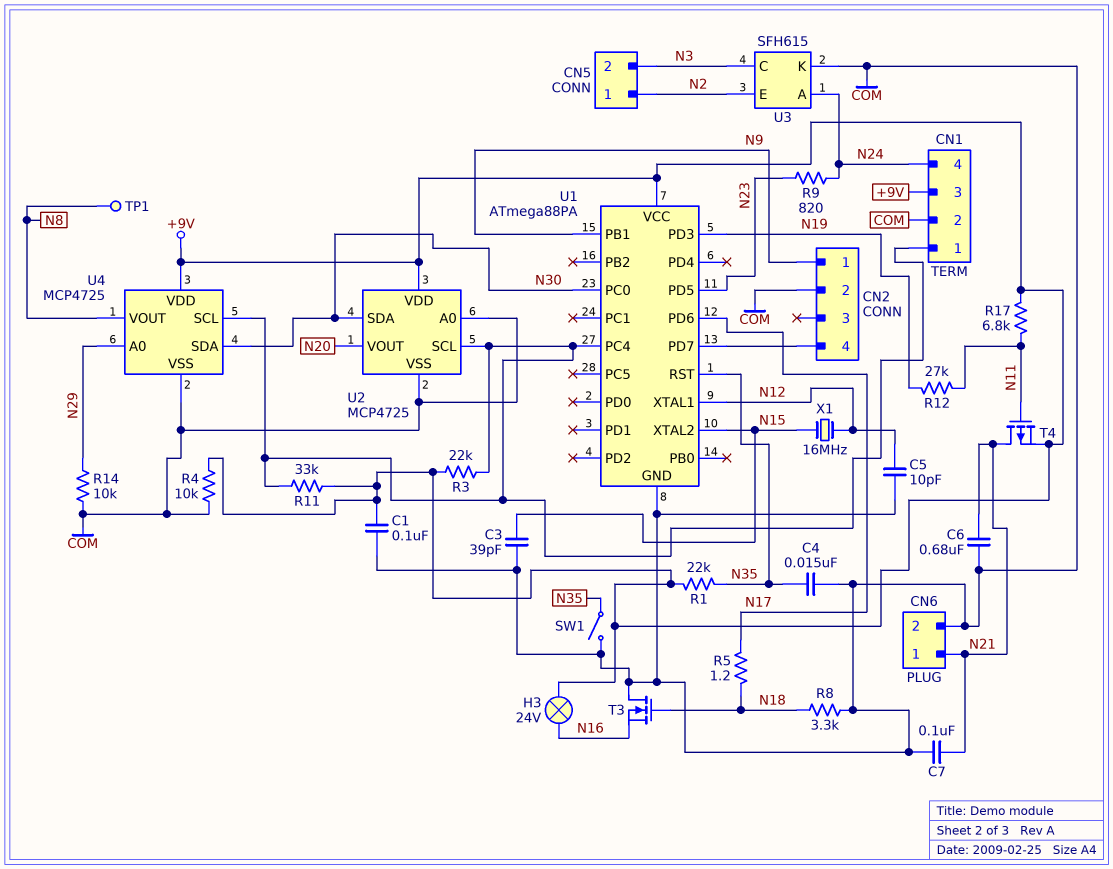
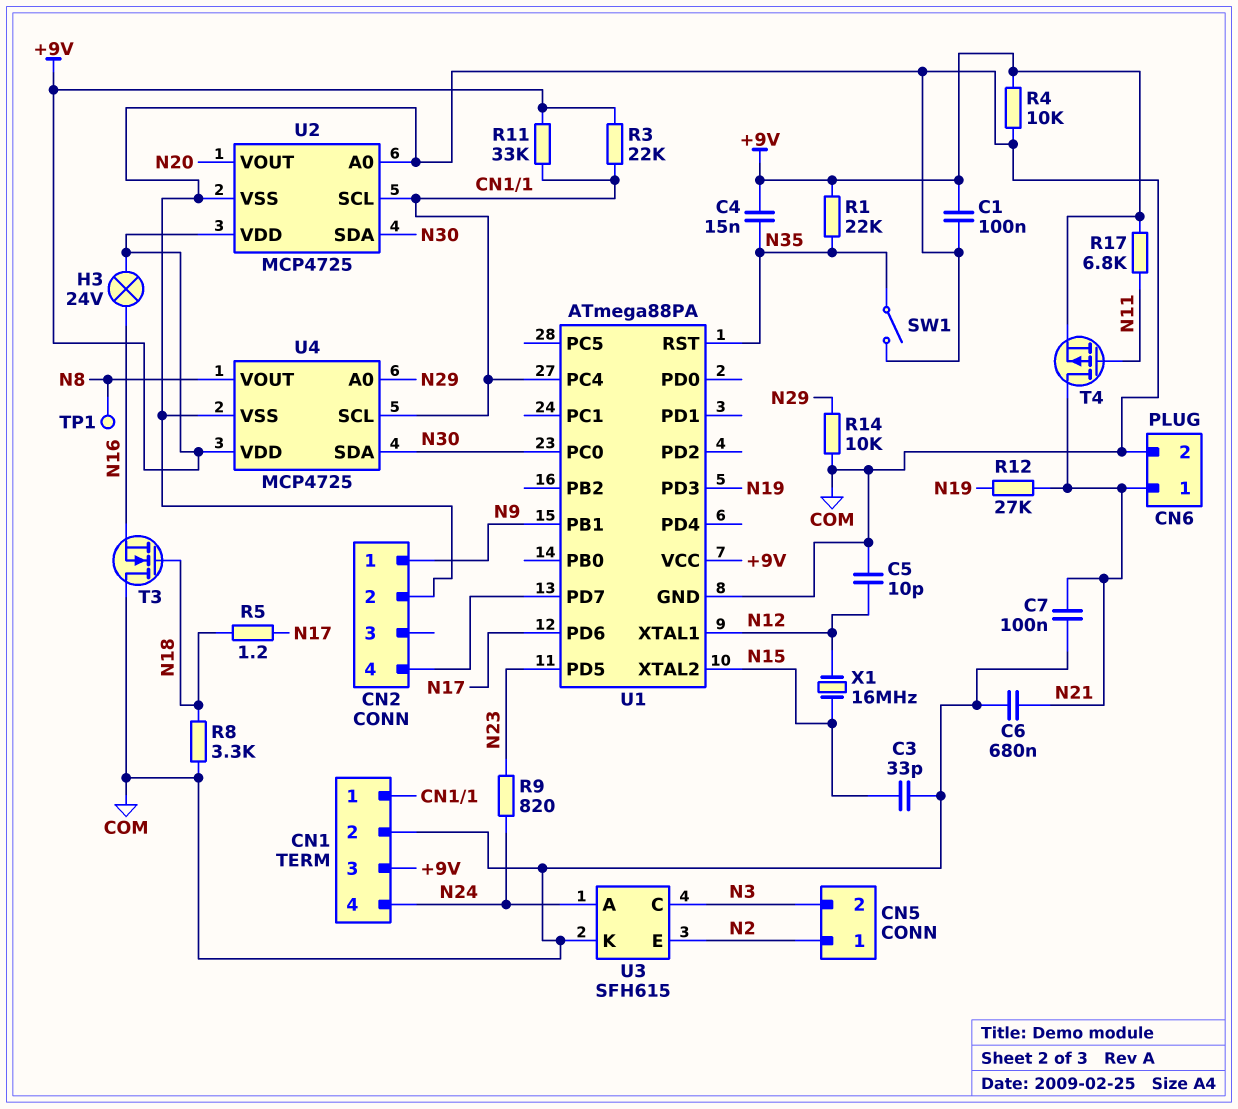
C3: 39pF (COM, N15) -> 33pF (COM, N15)
C4: 15nF (COM, N35) -> 15nF (+9V, N35)
R12: 27k (N11, N19) -> 27k (N19, N21)

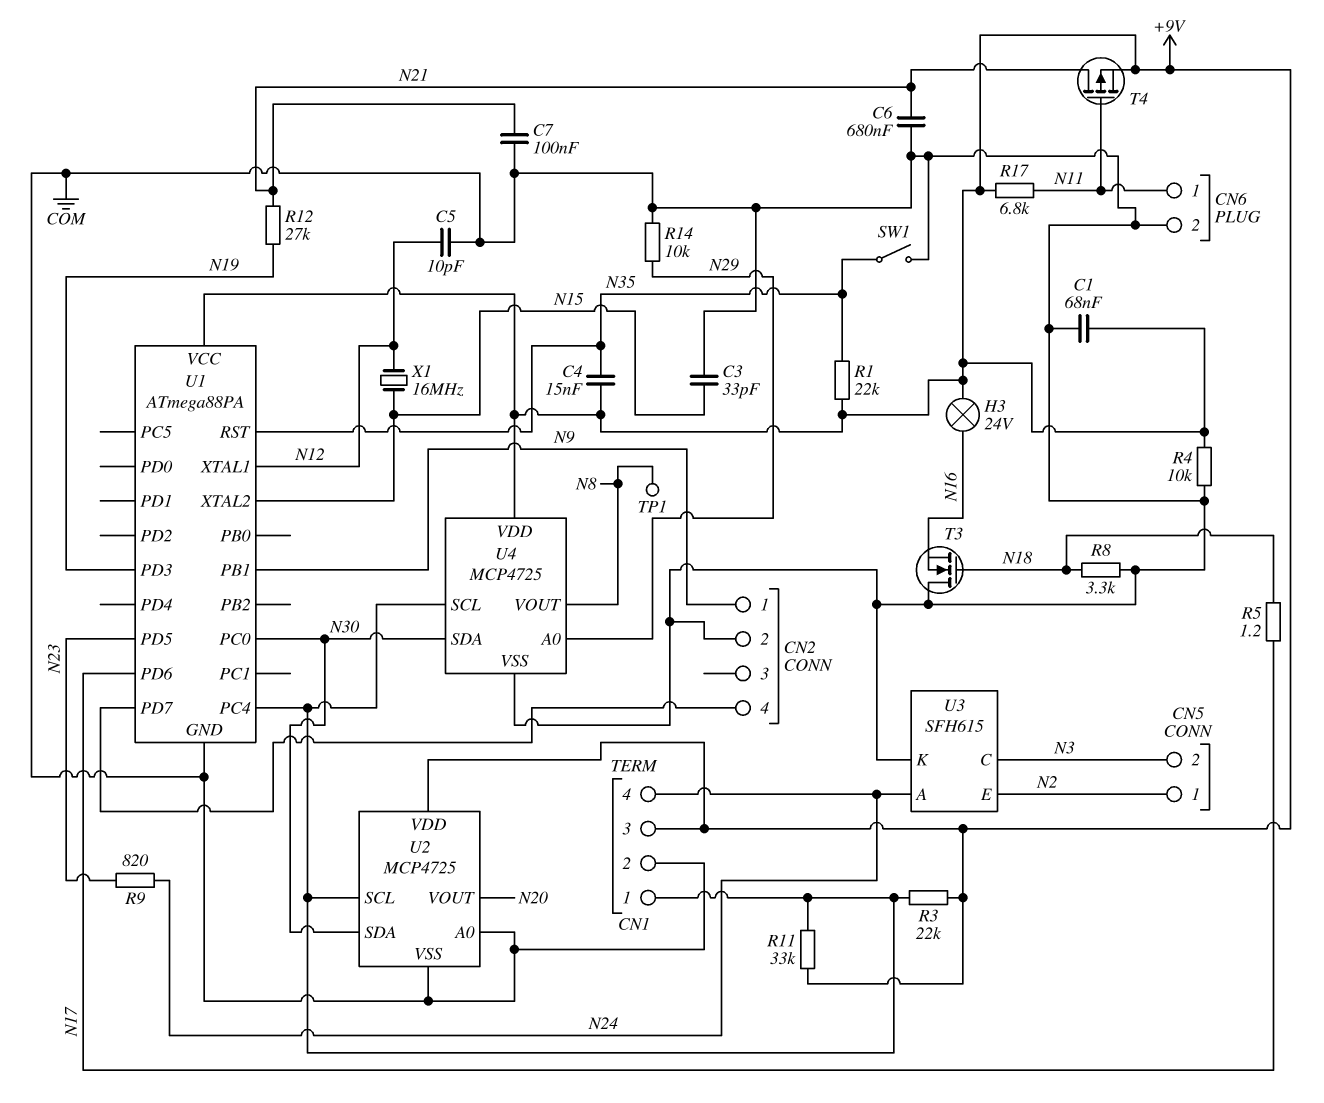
C1: 100nF (+9V, COM) -> 68nF (+9V, COM)
CN6 pin 1: N21 -> N11

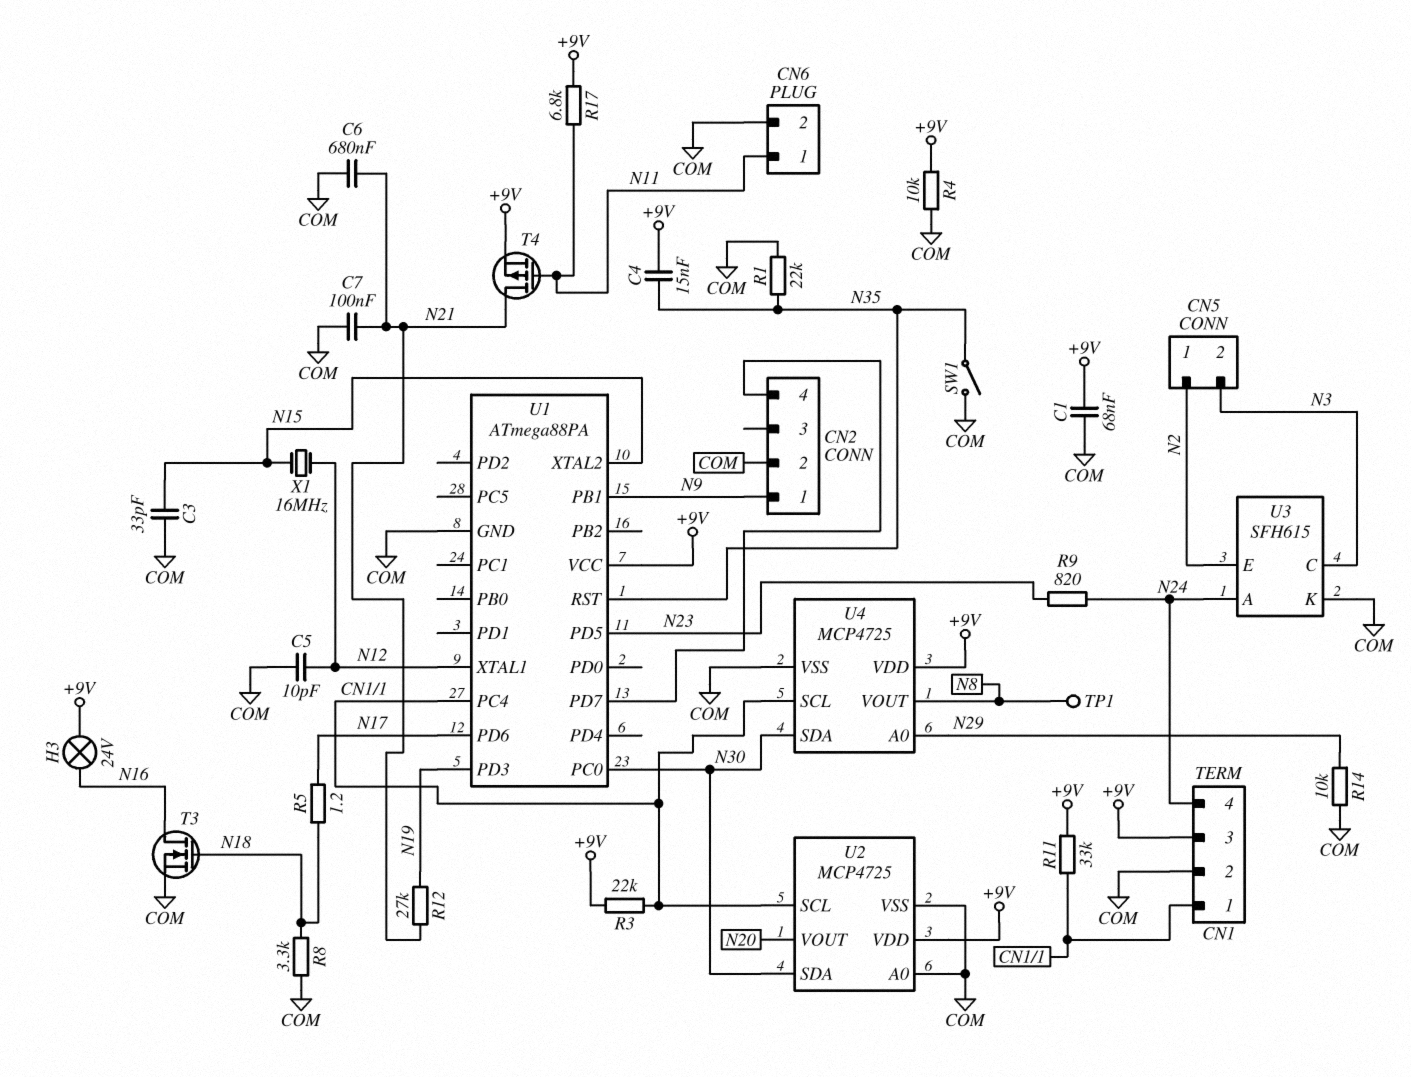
R1: 22k (+9V, N35) -> 22k (COM, N35)
T3: NMOS (G N18, D COM, S N16) -> NMOS (G N18, D N16, S COM)

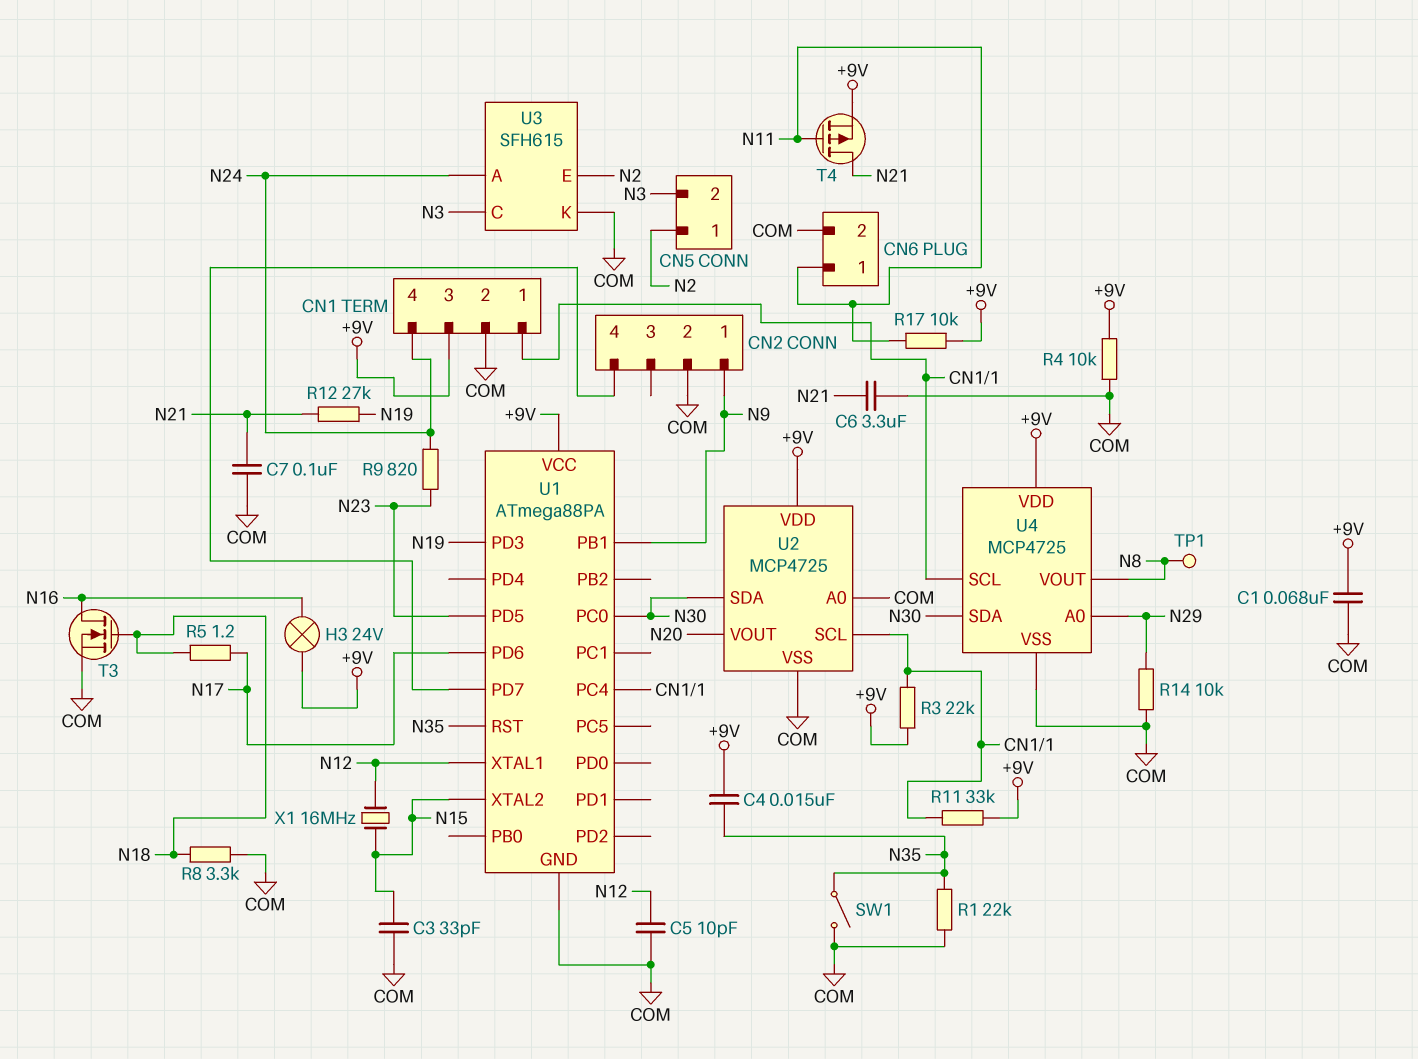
C6: 680nF (COM, N21) -> 3.3uF (COM, N21)
R17: 6.8k (+9V, N11) -> 10k (+9V, N11)

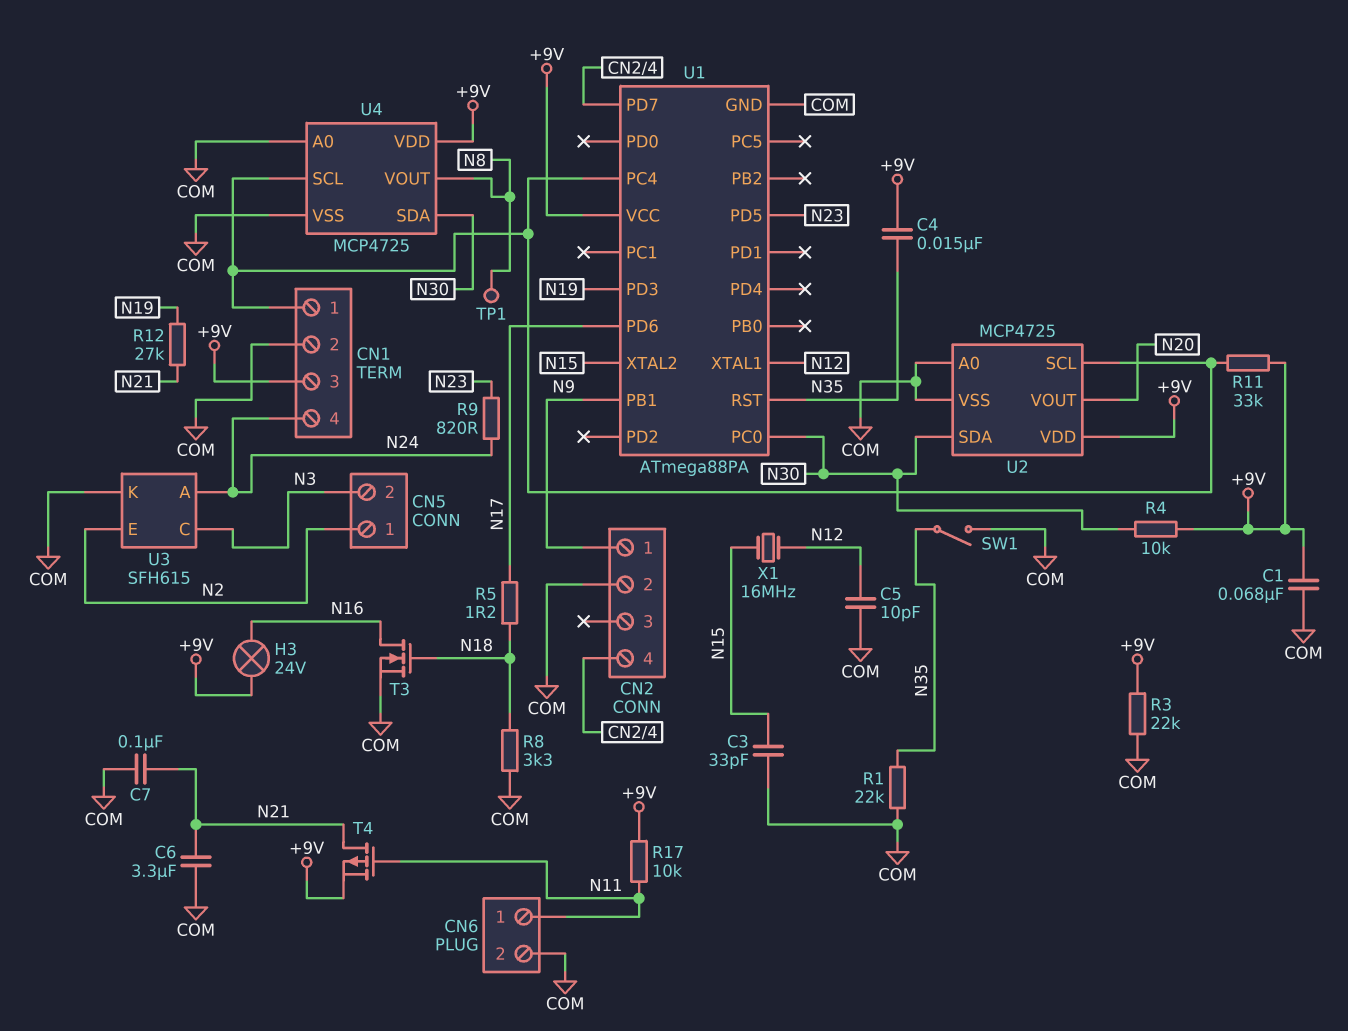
R3: 22k (+9V, CN1/1) -> 22k (+9V, COM)
R4: 10k (+9V, COM) -> 10k (+9V, N30)
R14: 10k (COM, N29) -> none
U4 pin A0: N29 -> COM

